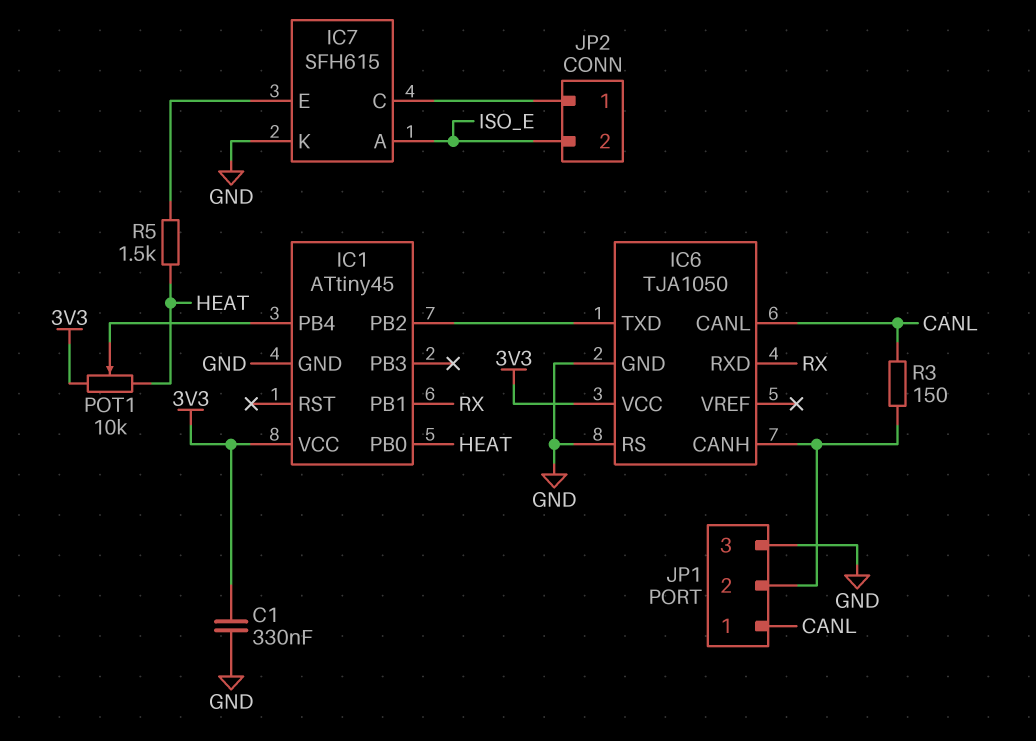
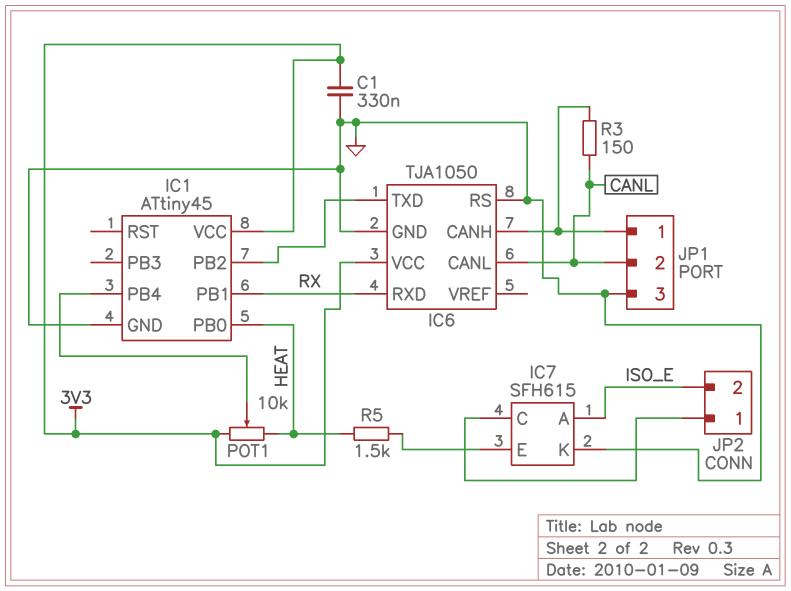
JP1 pin 1: CANL -> IC6/CANH
JP1 pin 2: IC6/CANH -> CANL

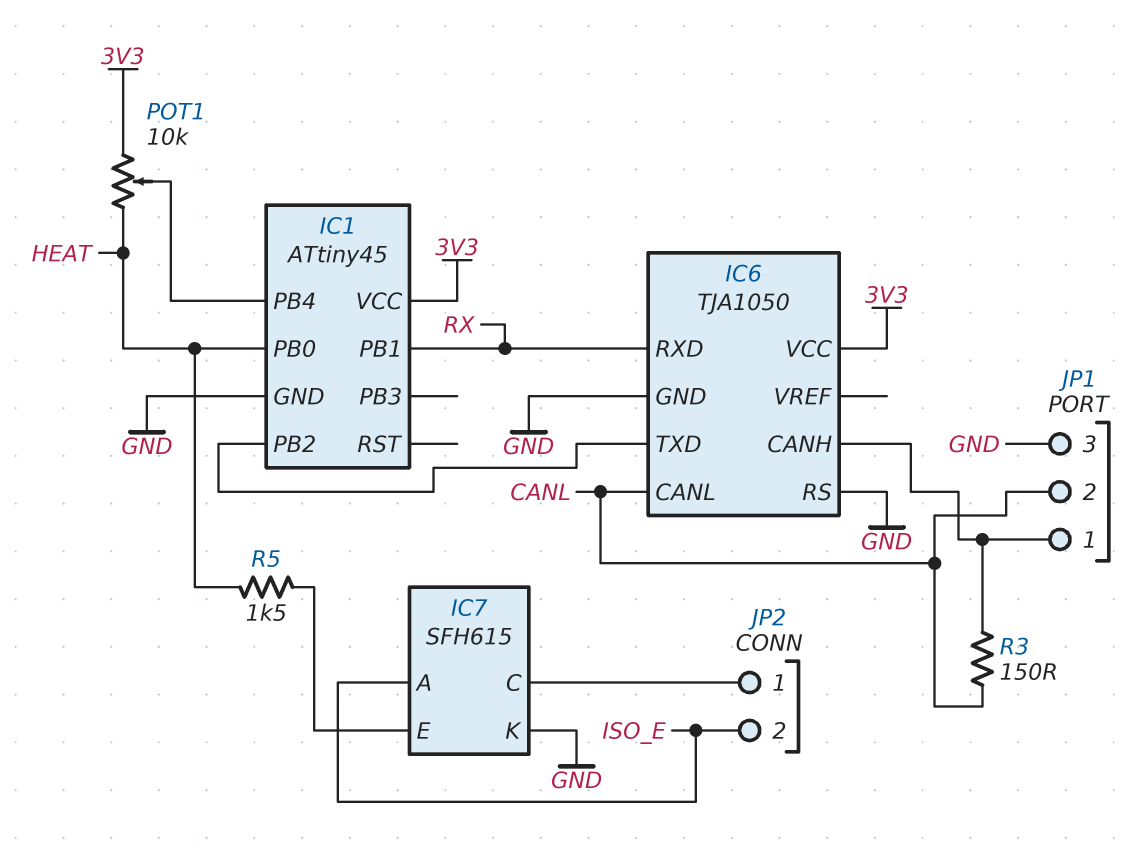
C1: 330nF (3V3, GND) -> none

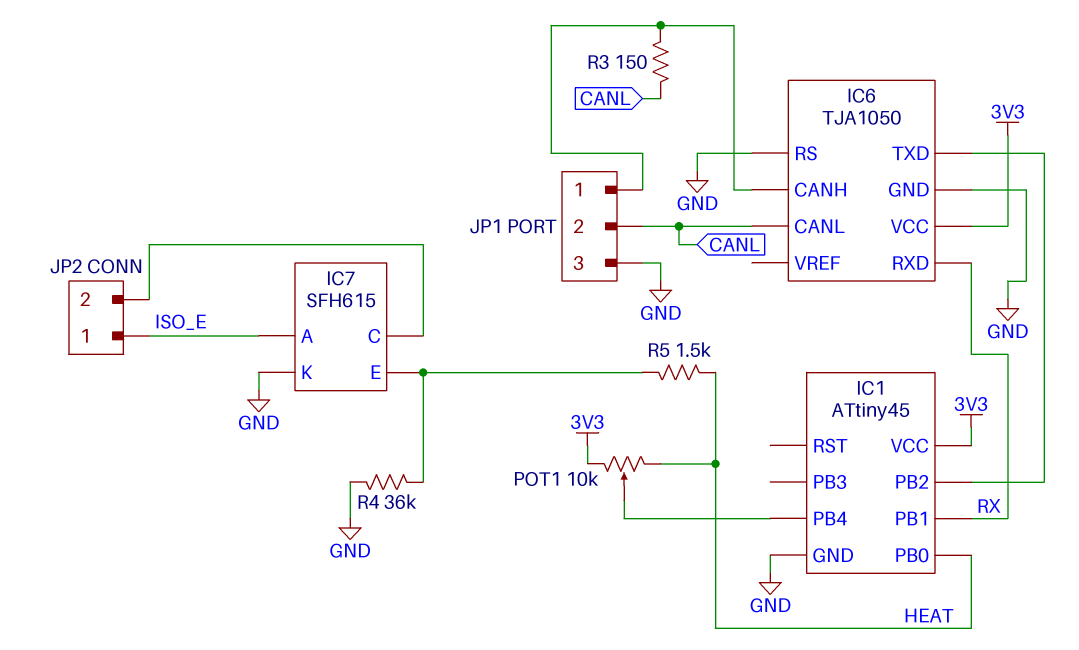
JP2 pin 1: IC7/C -> ISO_E
JP2 pin 2: ISO_E -> IC7/C
R4: none -> 36k (GND, IC7/E)

